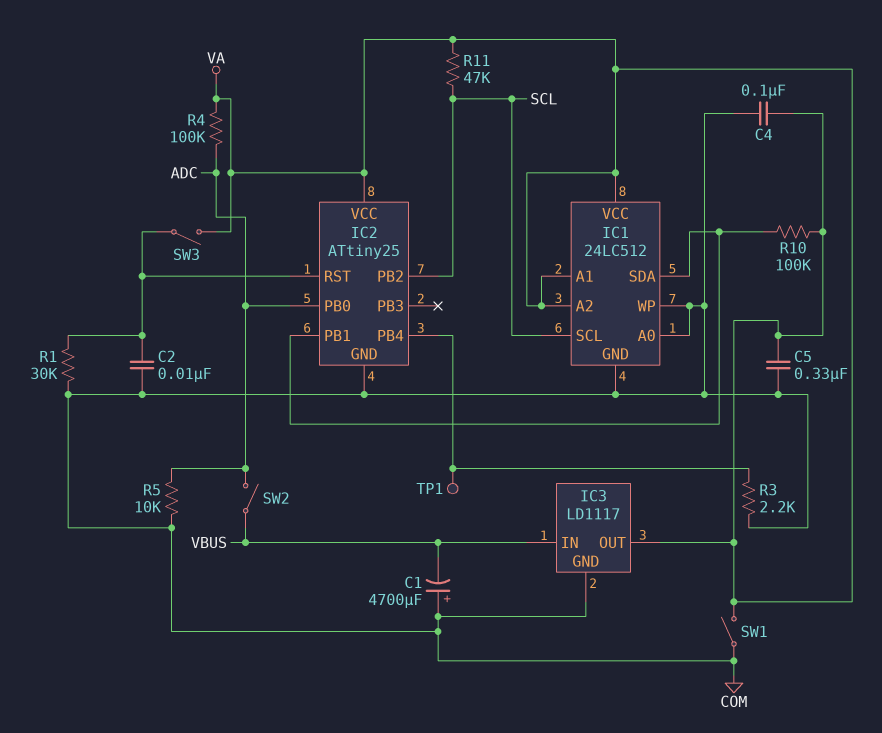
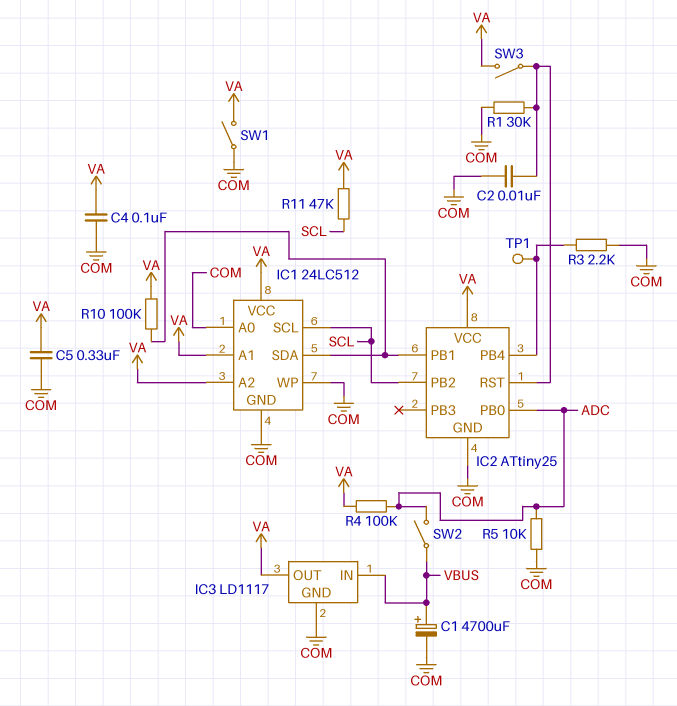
C1: 4700uF (plus COM, minus VBUS) -> 4700uF (plus VBUS, minus COM)

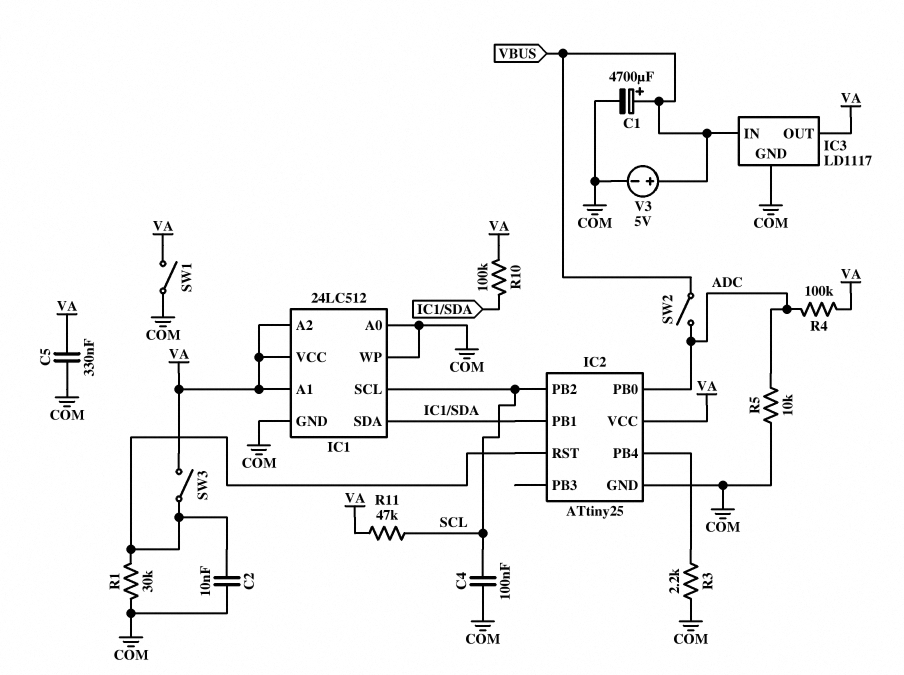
C4: 100nF (COM, VA) -> 100nF (COM, SCL)
TP1: test point (IC2/PB4) -> none
V3: none -> 5V (plus VBUS, minus COM)

